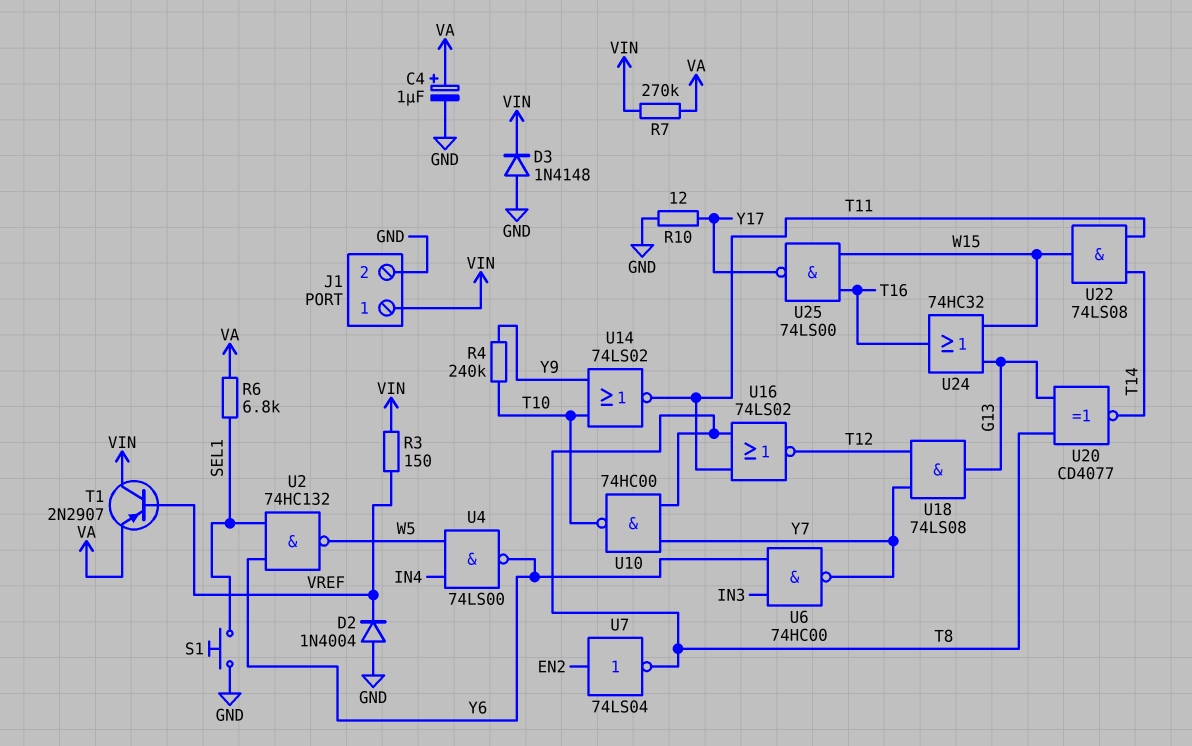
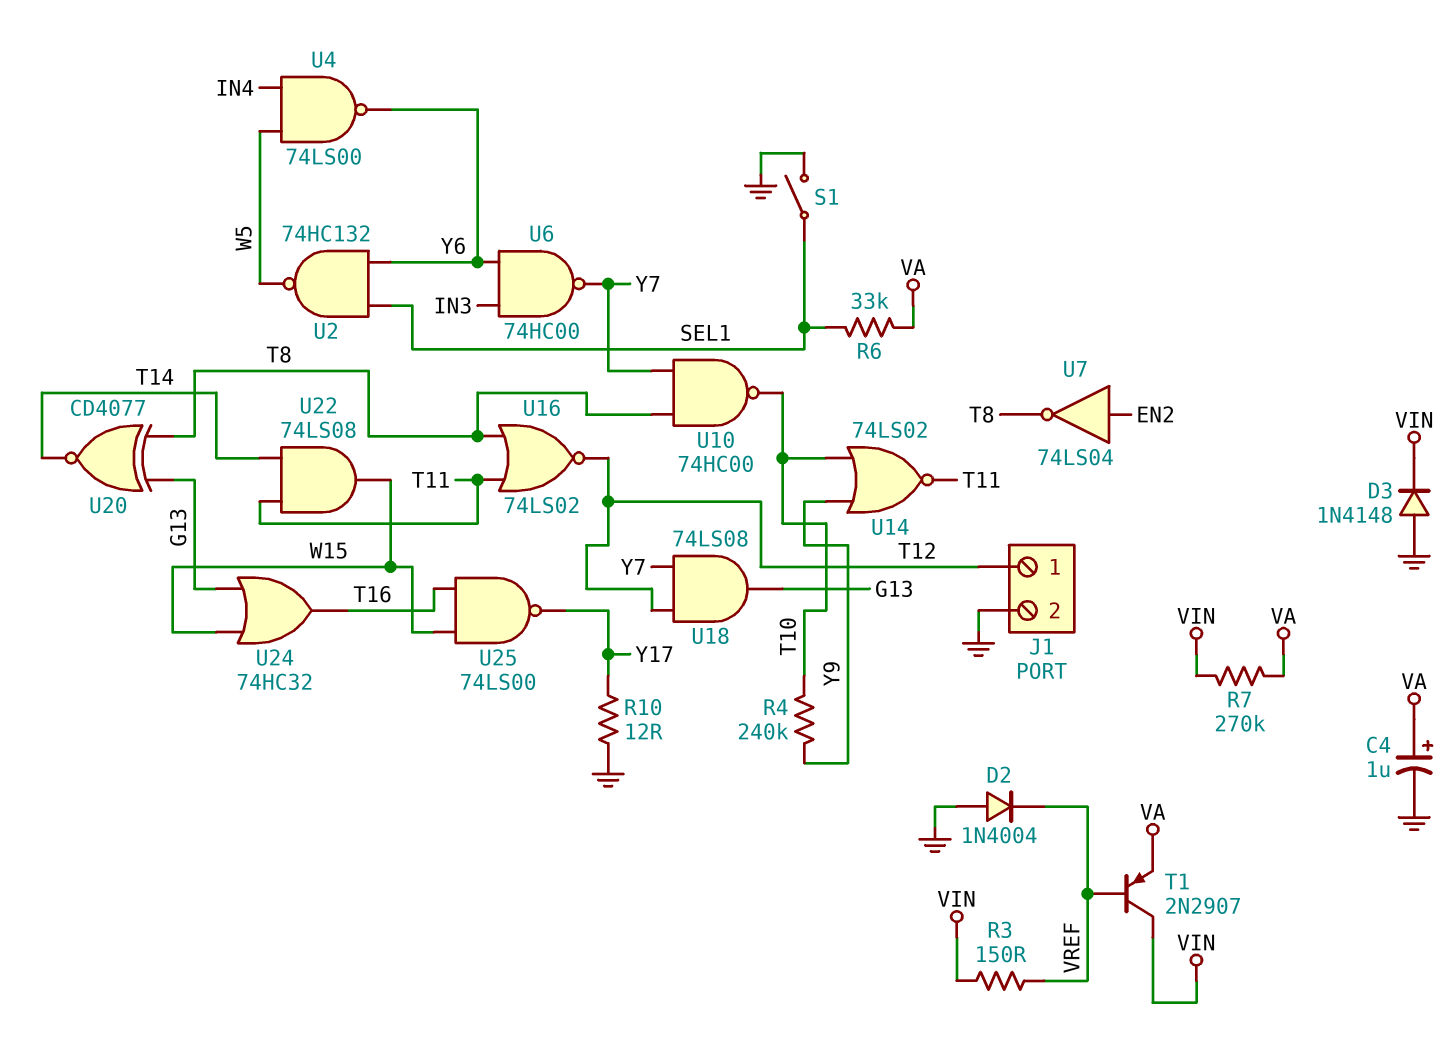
J1 pin 1: VIN -> T12
R6: 6.8k (SEL1, VA) -> 33k (SEL1, VA)
S1: button (GND, SEL1) -> switch (GND, SEL1)

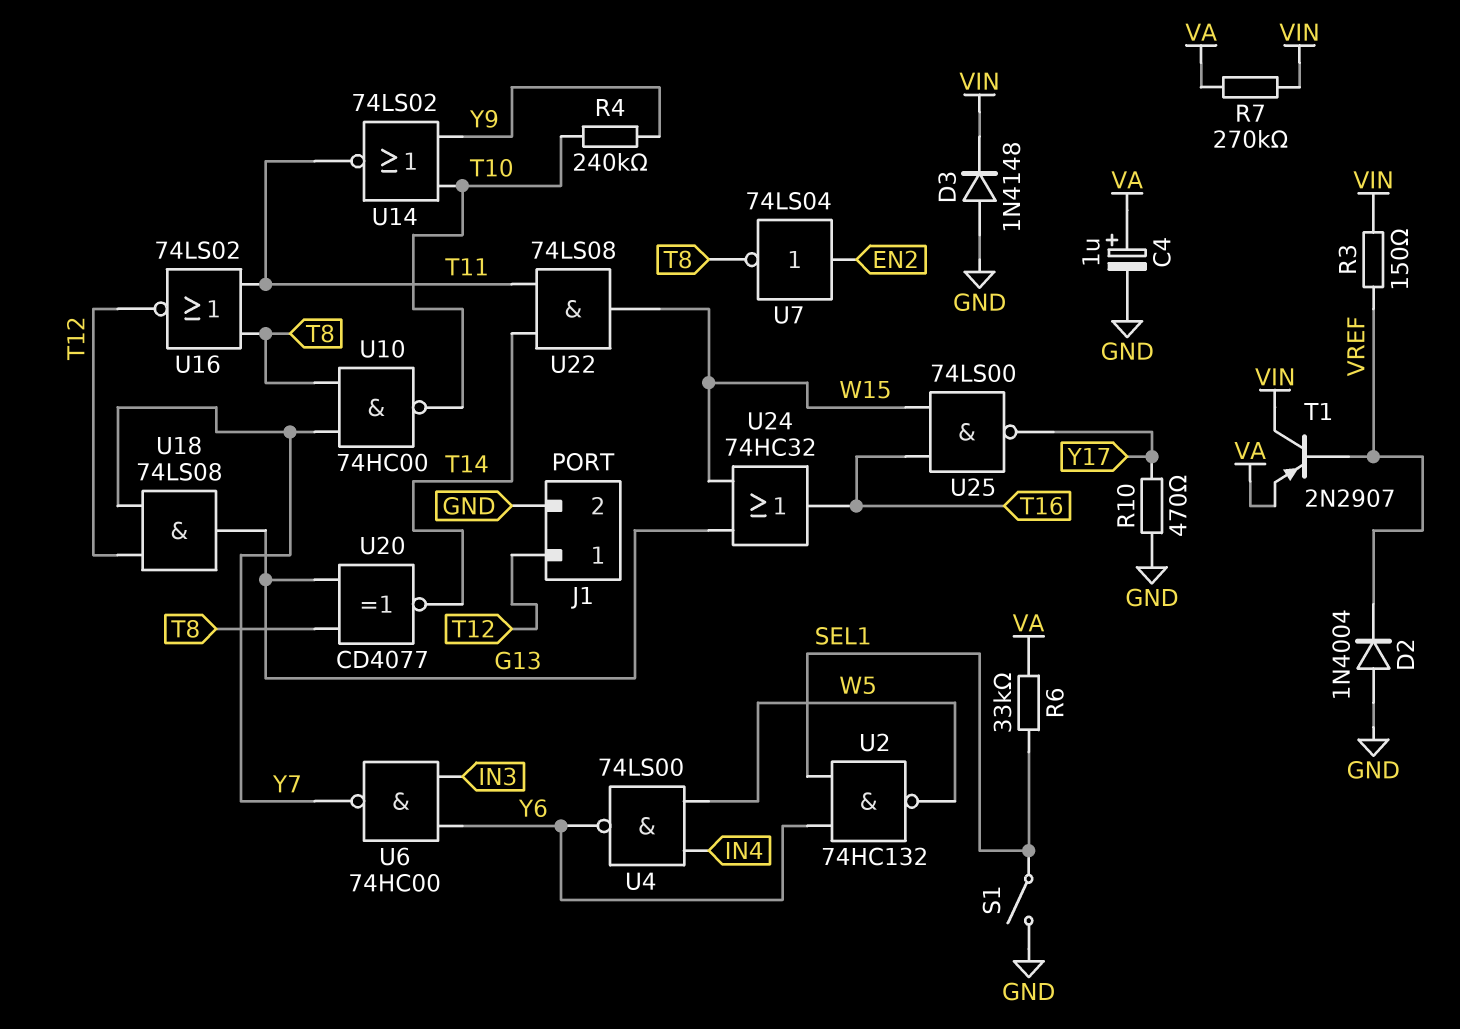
R10: 12 (GND, Y17) -> 470 (GND, Y17)

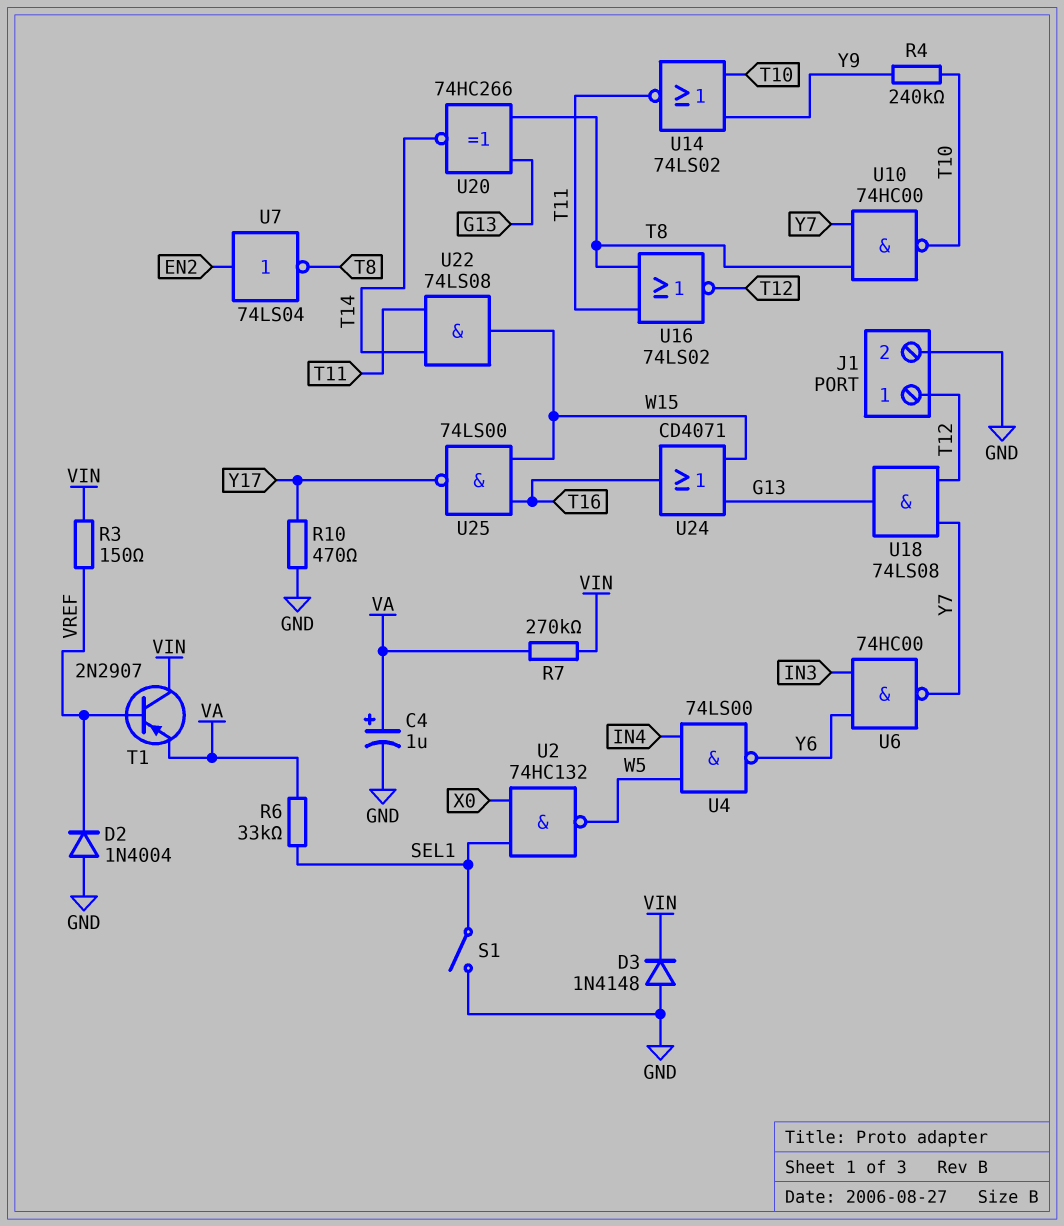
U2: NAND 74HC132 (in SEL1, in Y6, out W5) -> NAND 74HC132 (in SEL1, in X0, out W5)
U20: XNOR CD4077 (in G13, in T8, out T14) -> XNOR 74HC266 (in G13, in T8, out T14)
U24: OR 74HC32 (in G13, in W15, out T16) -> OR CD4071 (in G13, in W15, out T16)

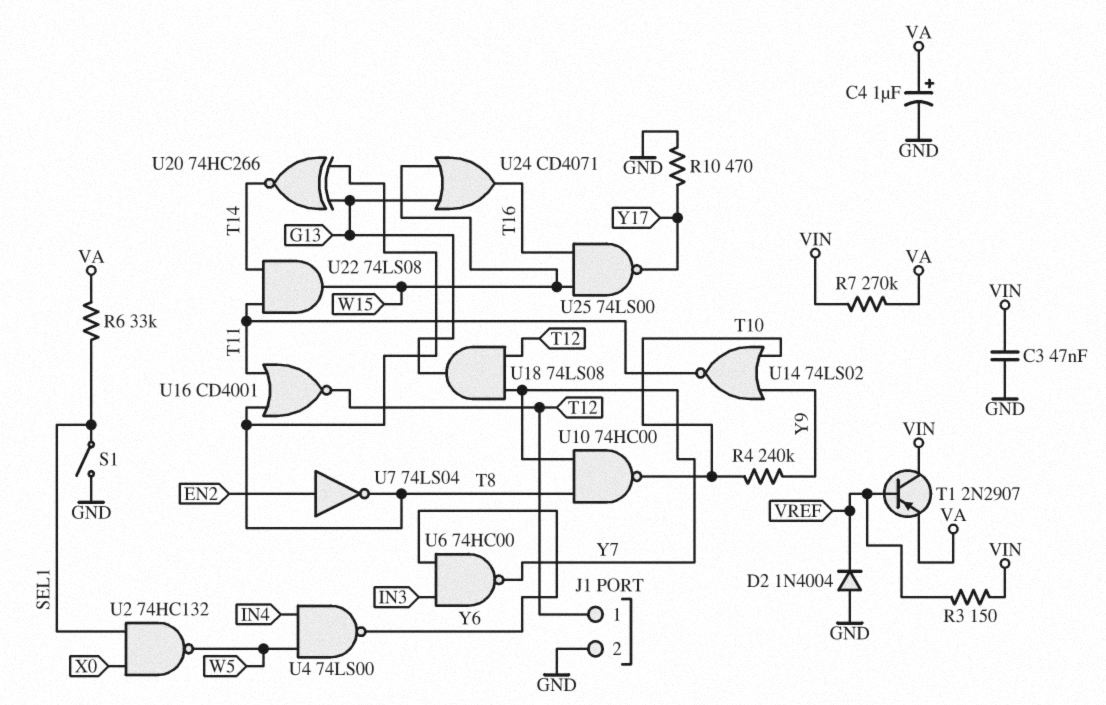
C3: none -> 47nF (GND, VIN)
D3: diode 1N4148 (A GND, K VIN) -> none
U16: NOR 74LS02 (in T8, in T11, out T12) -> NOR CD4001 (in T8, in T11, out T12)

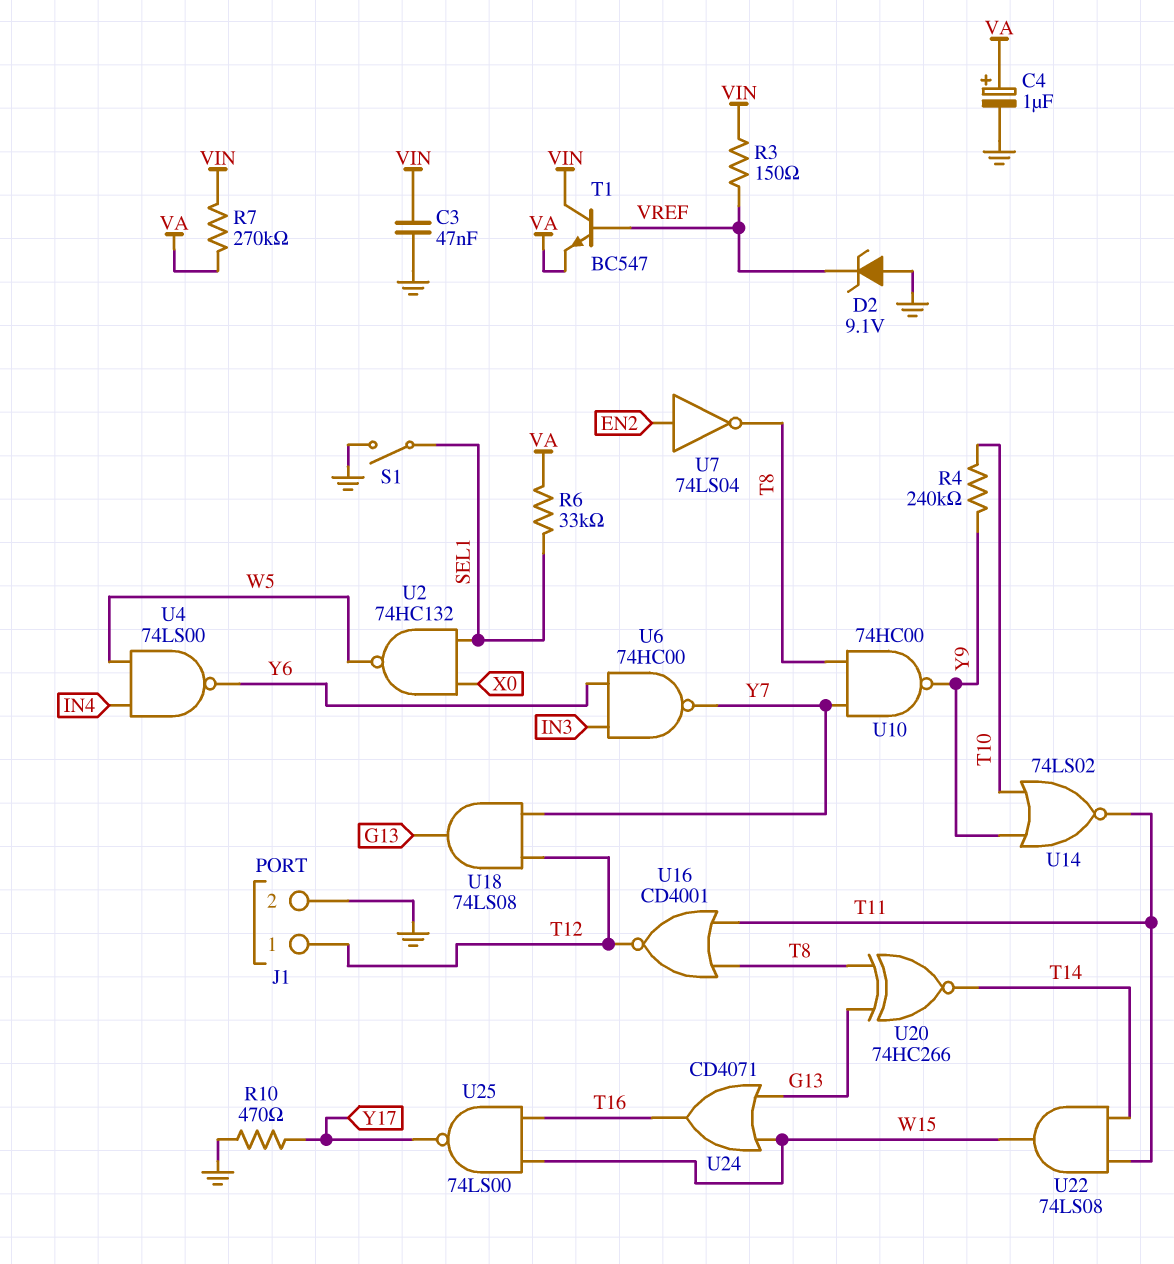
D2: diode 1N4004 (A GND, K VREF) -> zener 9.1V (A GND, K VREF)
T1: PNP 2N2907 (B VREF, C VIN, E VA) -> NPN BC547 (B VREF, C VIN, E VA)
U10: NAND 74HC00 (in T8, in Y7, out T10) -> NAND 74HC00 (in T8, in Y7, out Y9)

